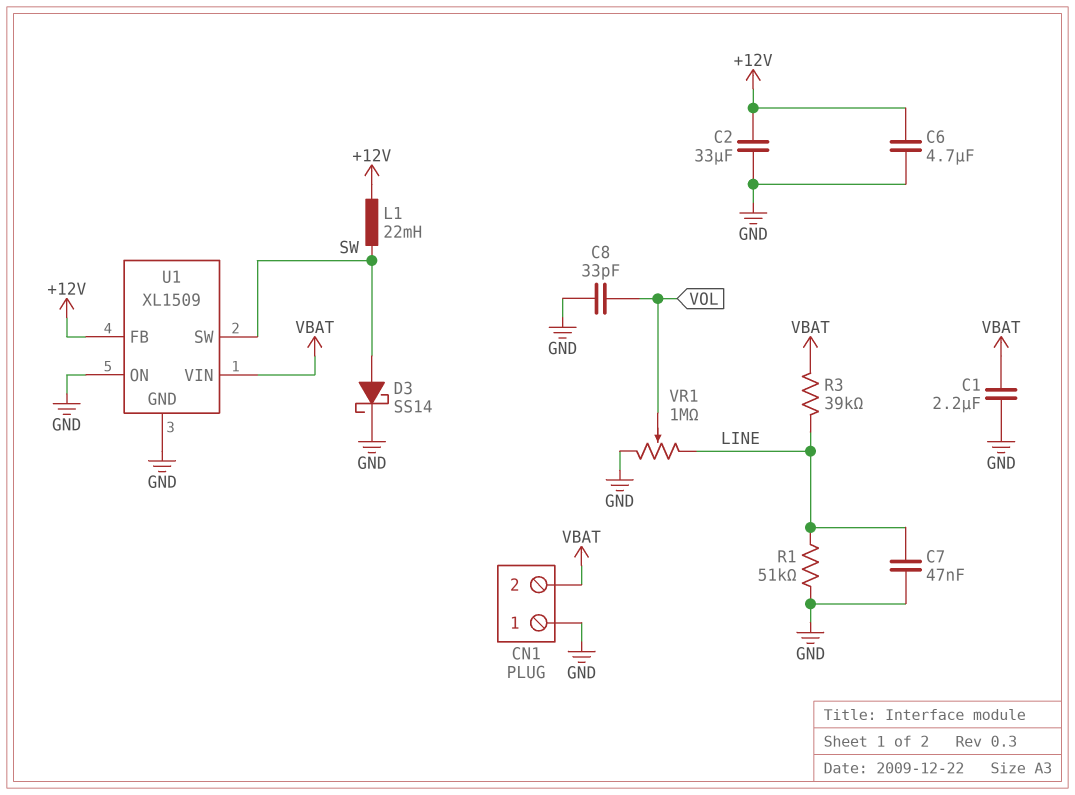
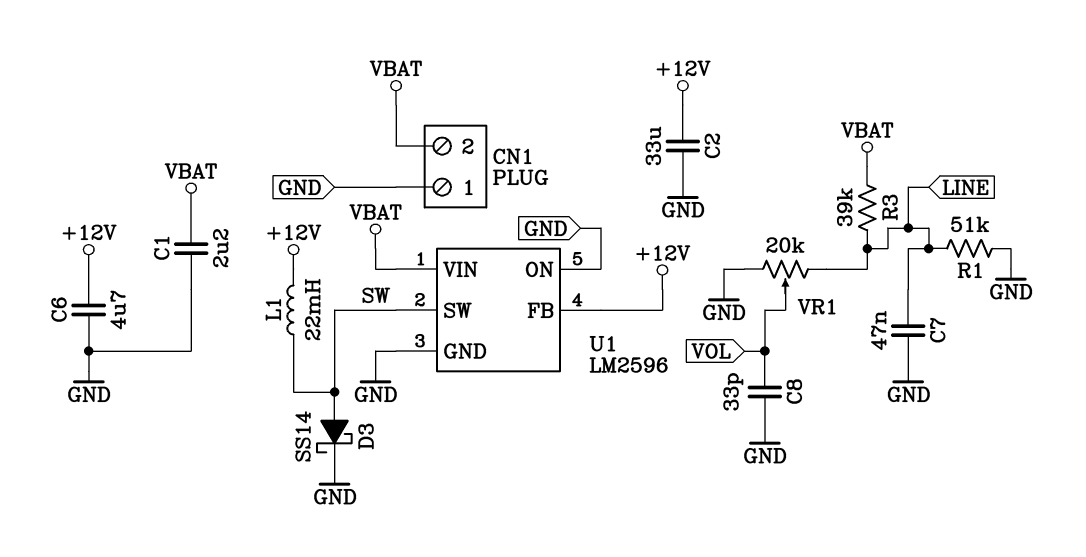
U1: XL1509 -> LM2596
VR1: 1M (GND, LINE, wiper VOL) -> 20k (GND, LINE, wiper VOL)

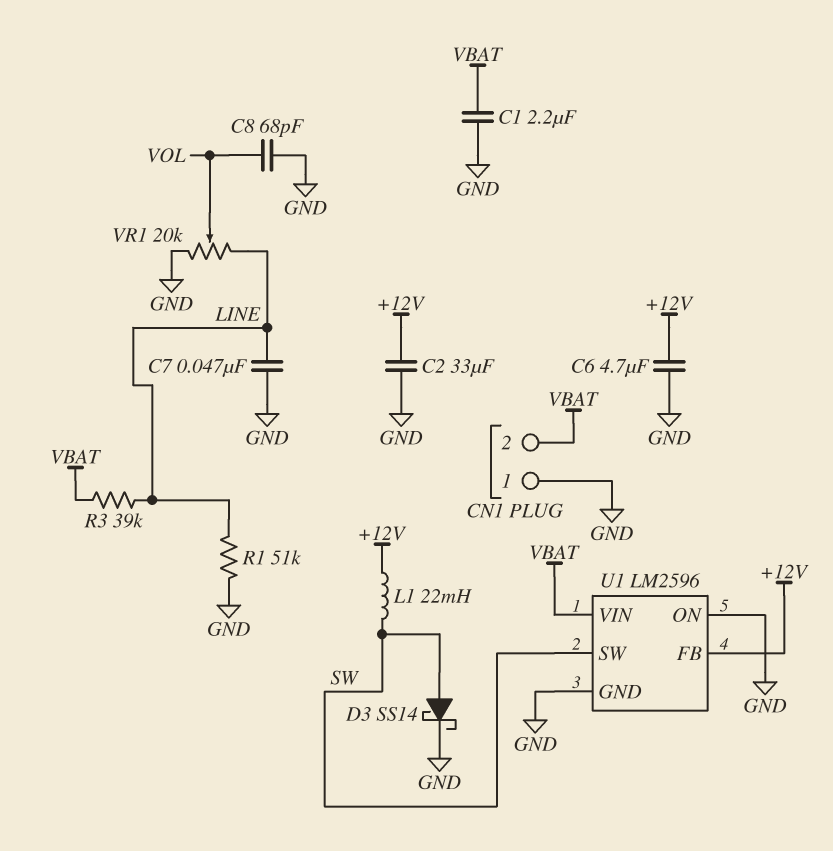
C8: 33pF (GND, VOL) -> 68pF (GND, VOL)

